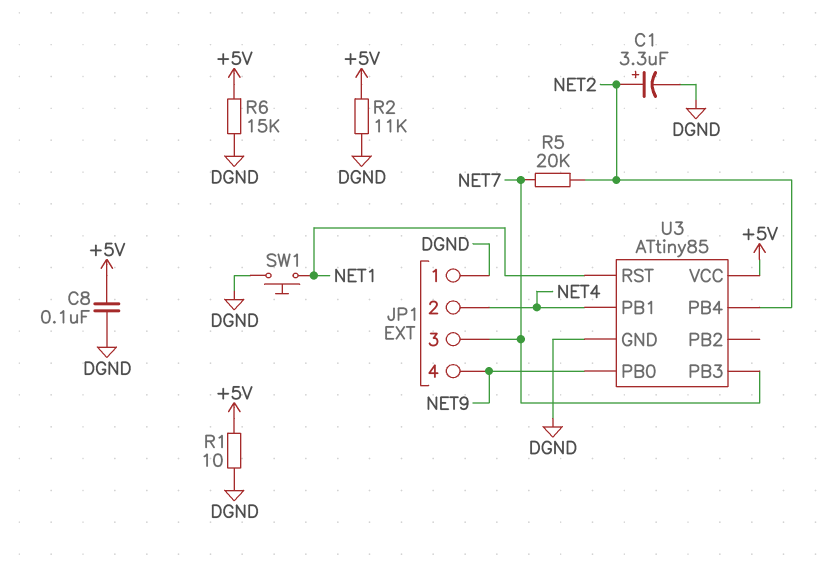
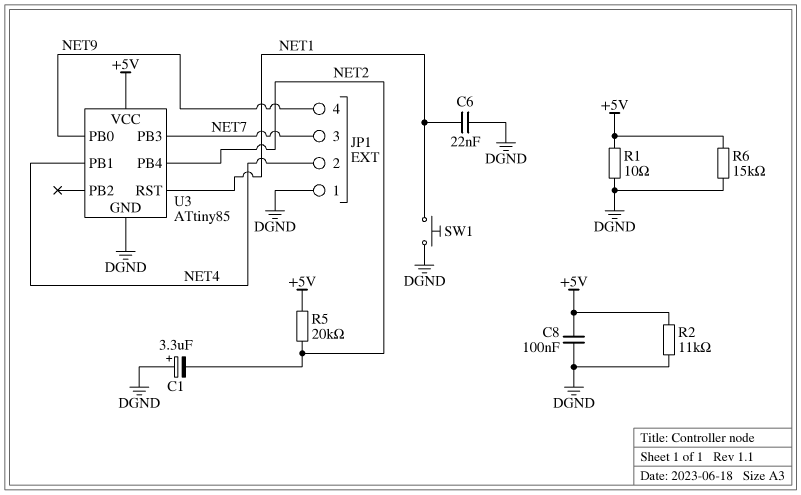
C1: 3.3uF (plus NET2, minus DGND) -> 3.3uF (plus DGND, minus NET2)
C6: none -> 22nF (DGND, NET1)
R5: 20k (NET2, NET7) -> 20k (+5V, NET2)

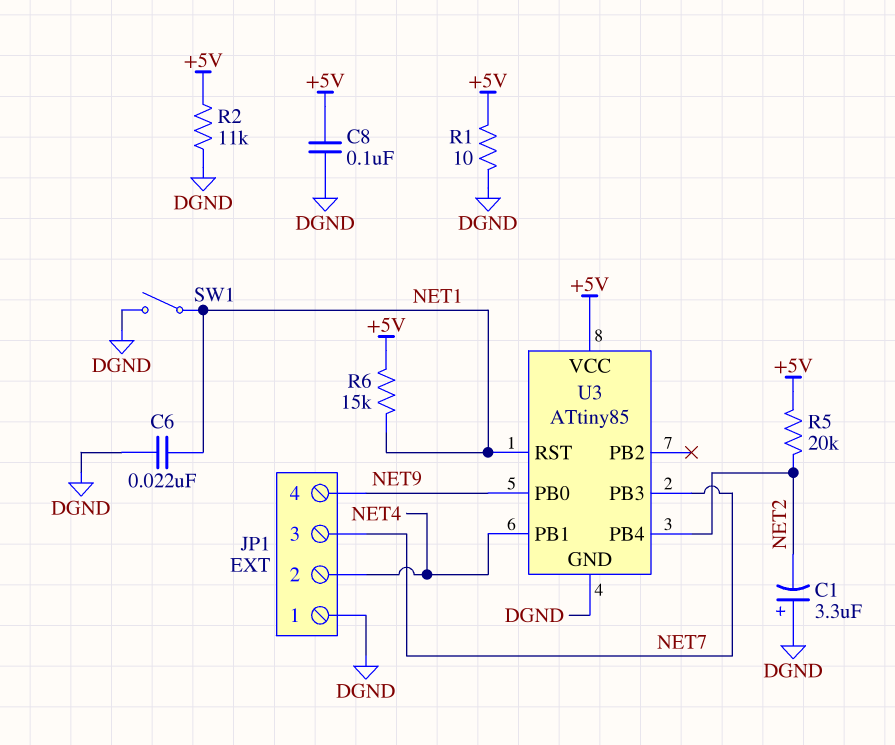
R6: 15k (+5V, DGND) -> 15k (+5V, NET1)
SW1: button (DGND, NET1) -> switch (DGND, NET1)

